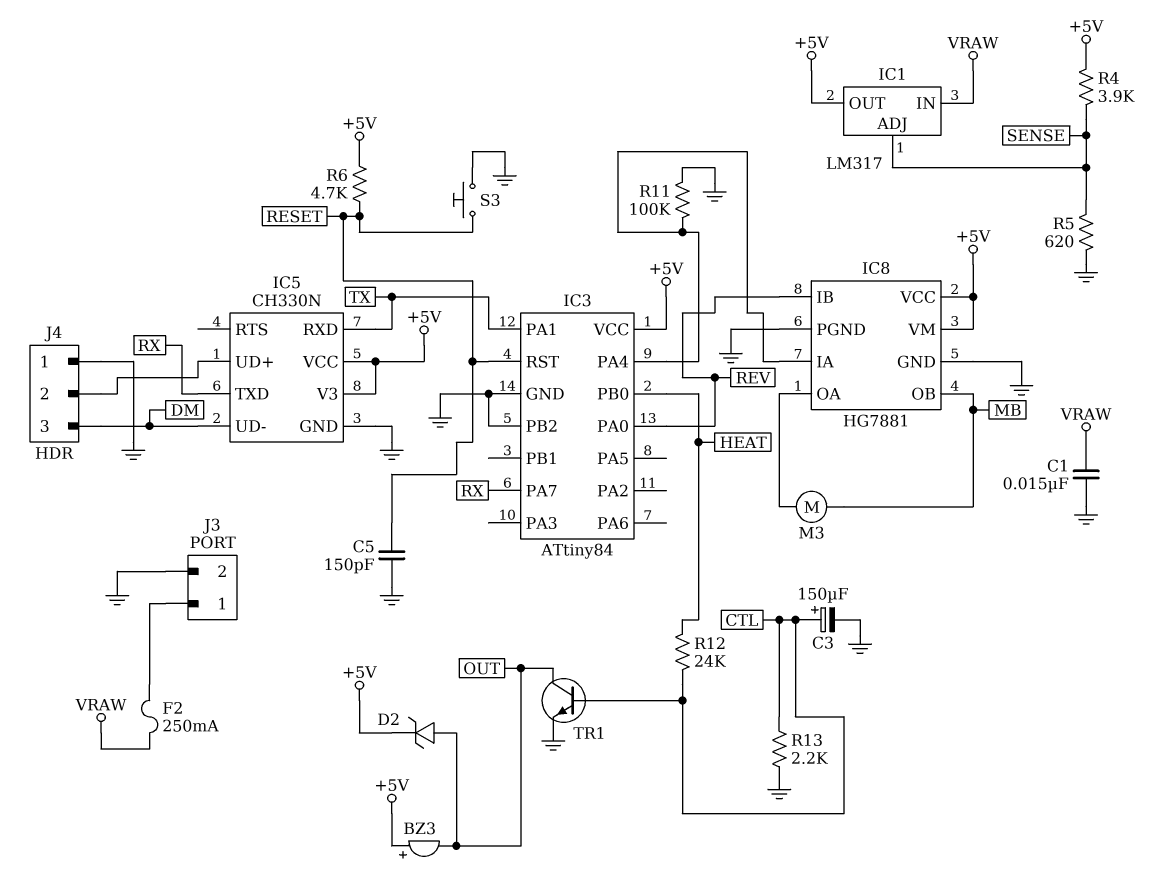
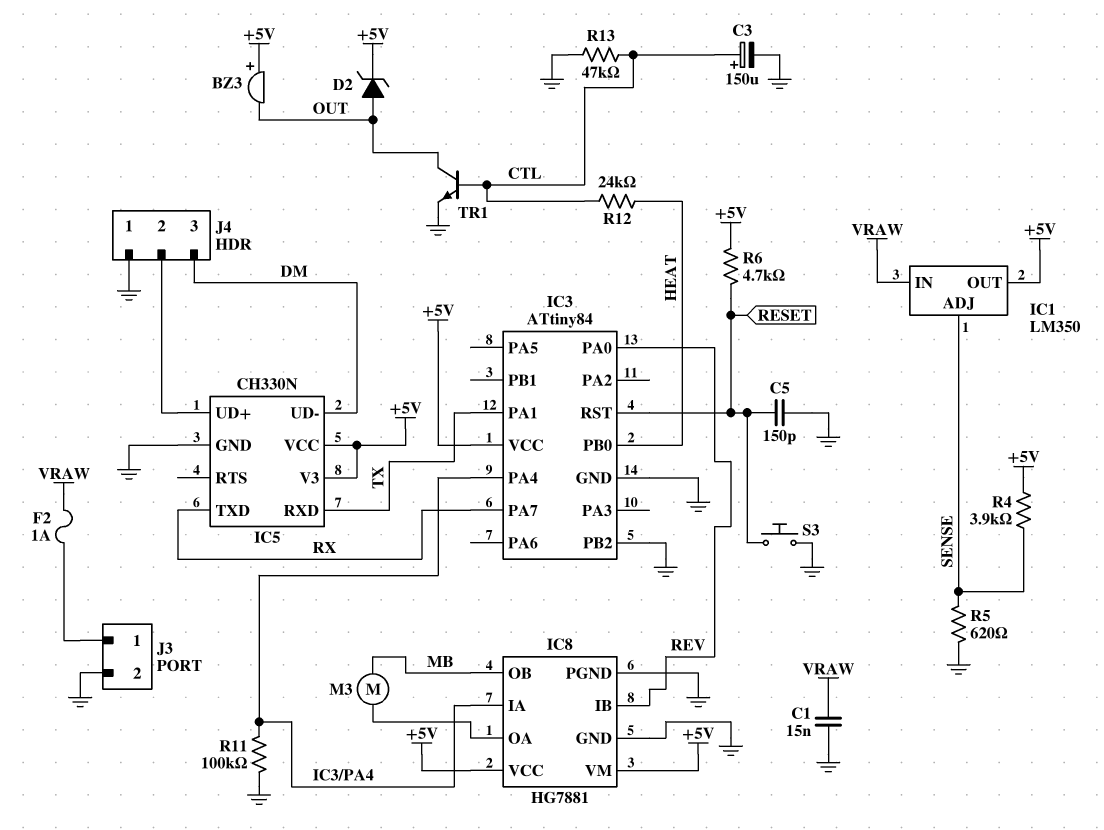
F2: 250mA (J3/1, VRAW) -> 1A (J3/1, VRAW)
IC1: LM317 -> LM350
R13: 2.2k (CTL, GND) -> 47k (CTL, GND)

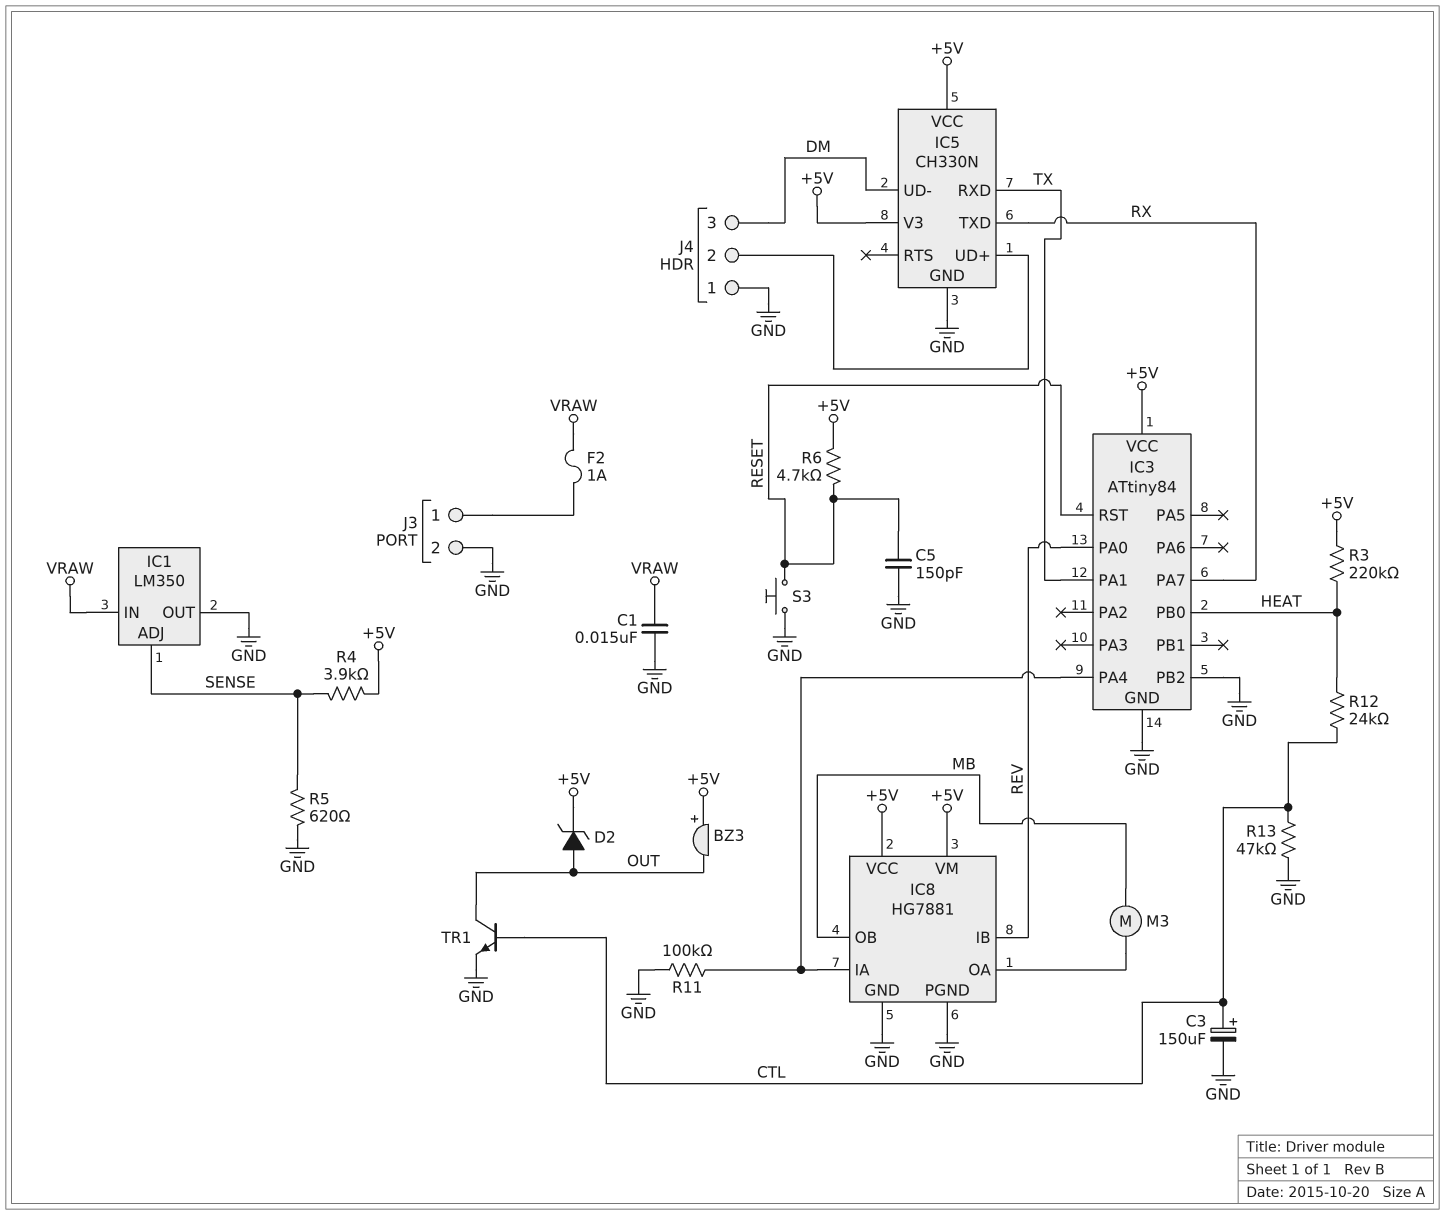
IC1 pin OUT: +5V -> GND
R3: none -> 220k (+5V, HEAT)

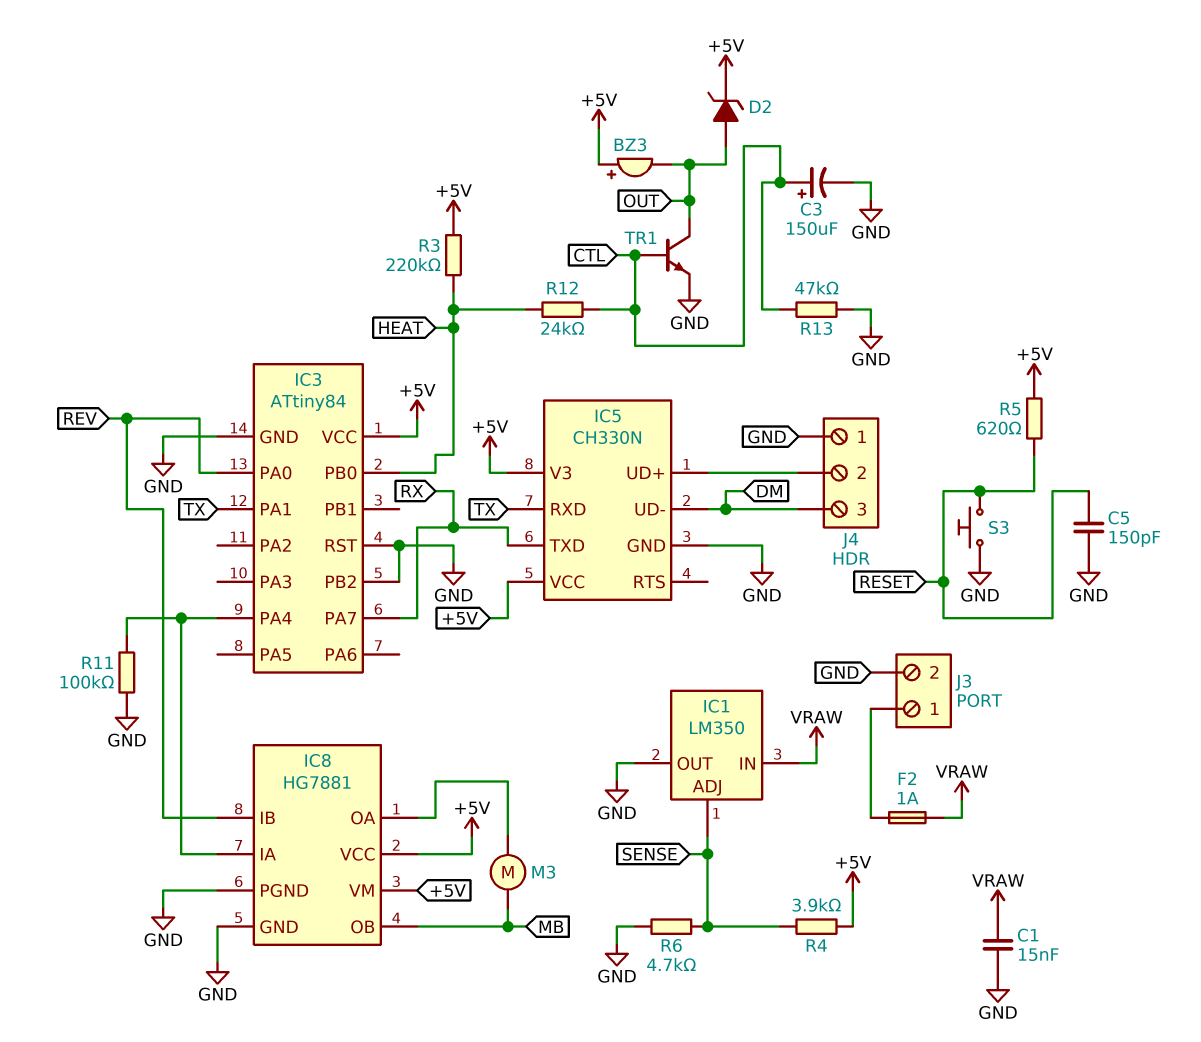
IC3 pin RST: RESET -> GND
R5: 620 (GND, SENSE) -> 620 (+5V, RESET)
R6: 4.7k (+5V, RESET) -> 4.7k (GND, SENSE)

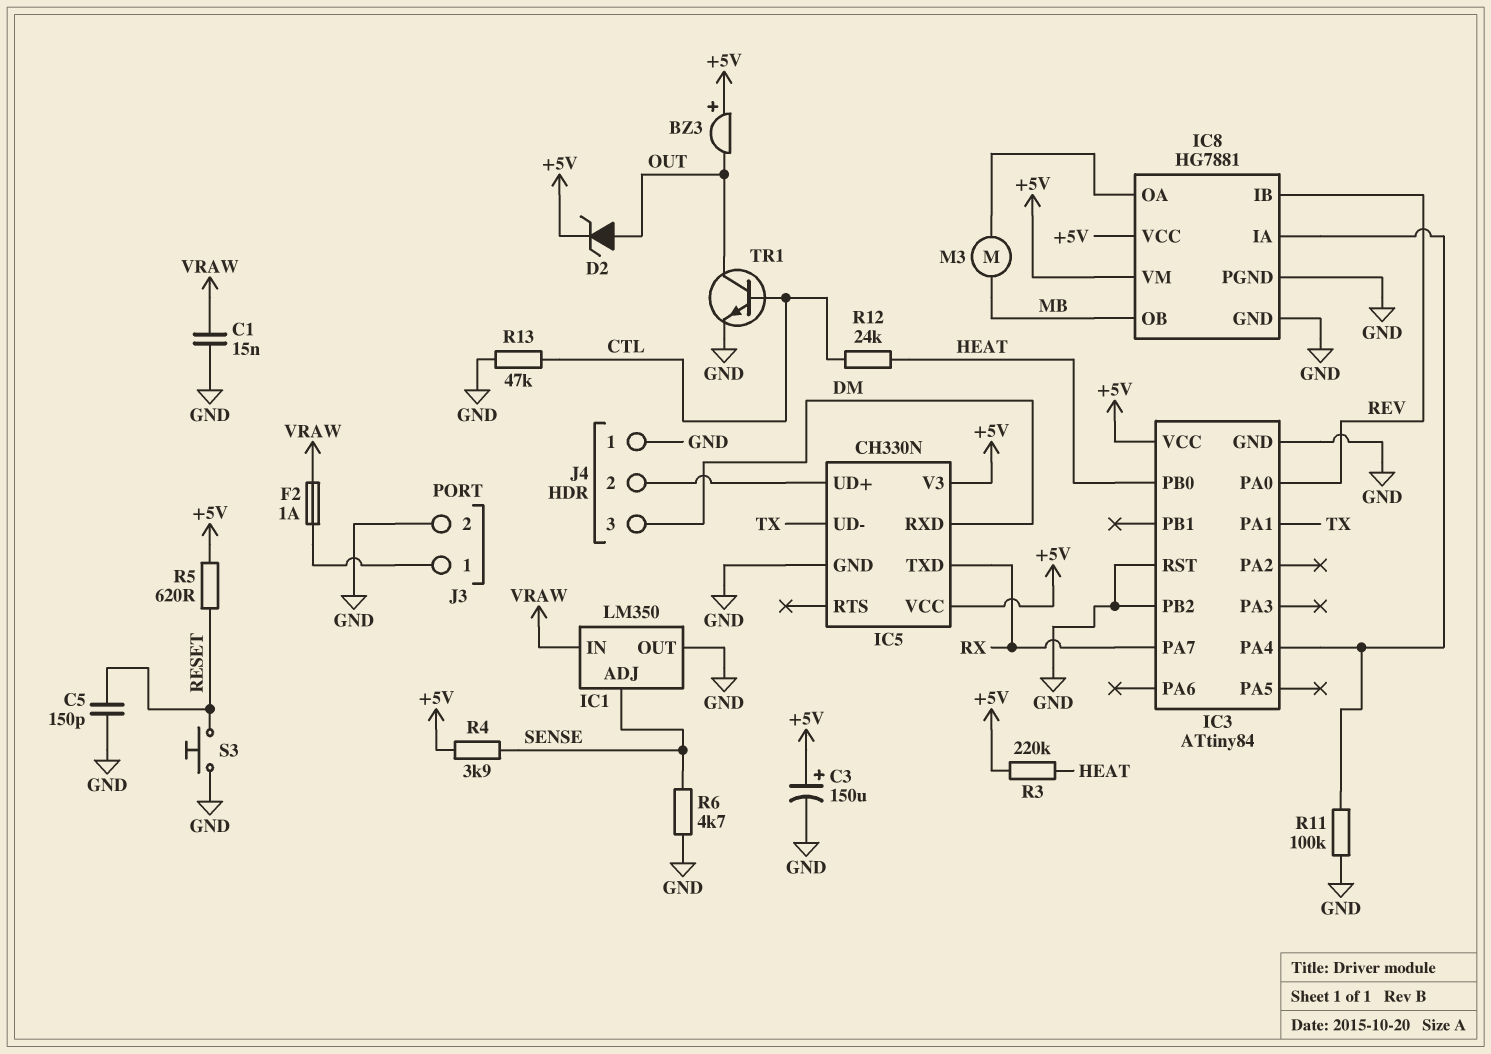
C3: 150uF (plus CTL, minus GND) -> 150uF (plus +5V, minus GND)
IC5 pin RXD: TX -> DM
IC5 pin UD-: DM -> TX

